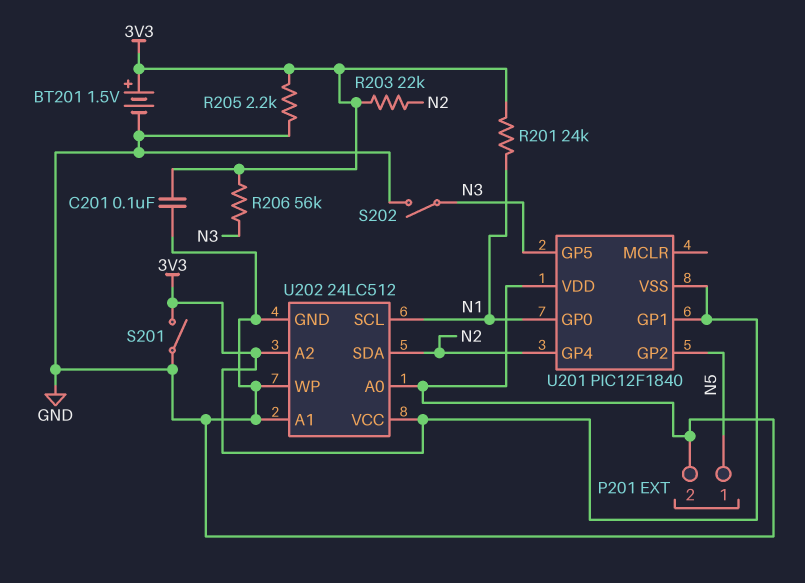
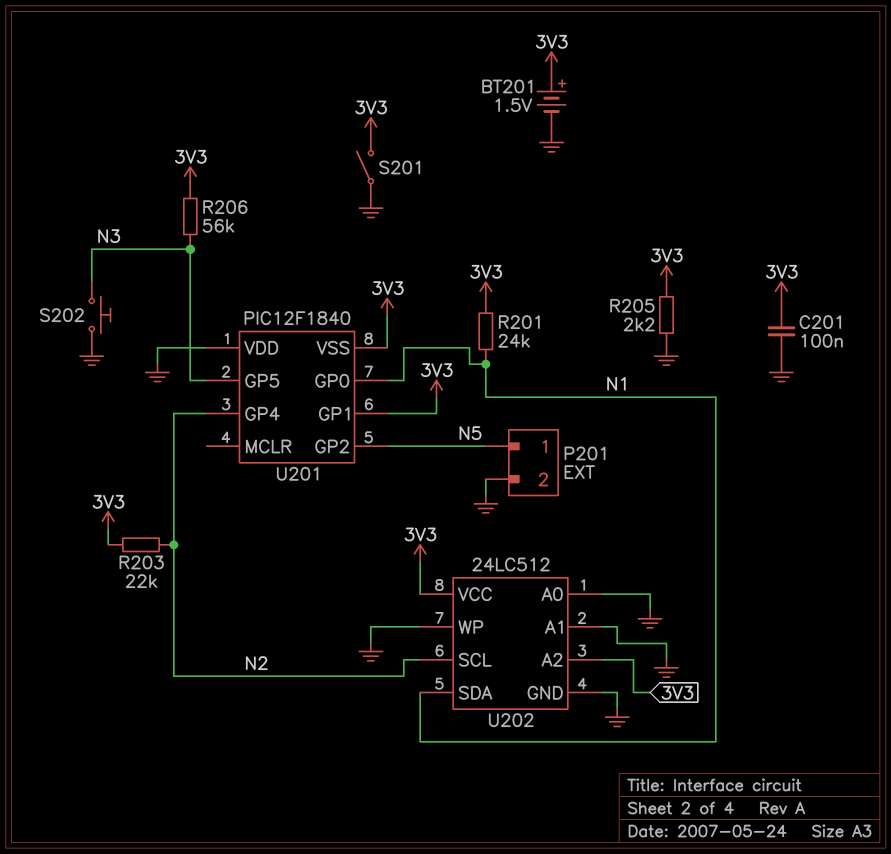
S202: switch (GND, N3) -> button (GND, N3)
U202 pin SCL: N1 -> N2
U202 pin SDA: N2 -> N1

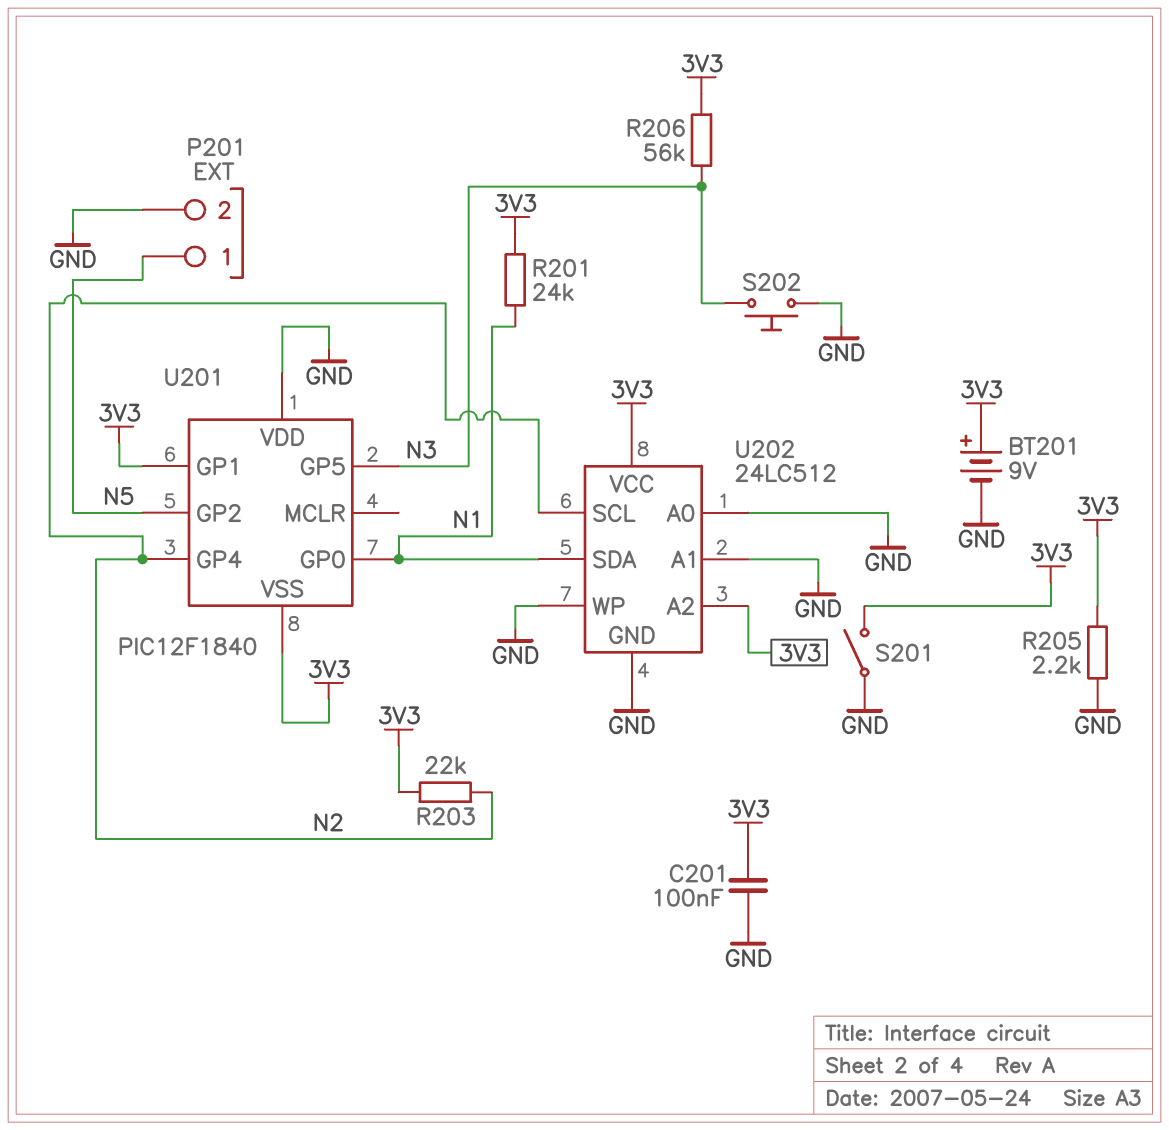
BT201: 1.5V (plus 3V3, minus GND) -> 9V (plus 3V3, minus GND)

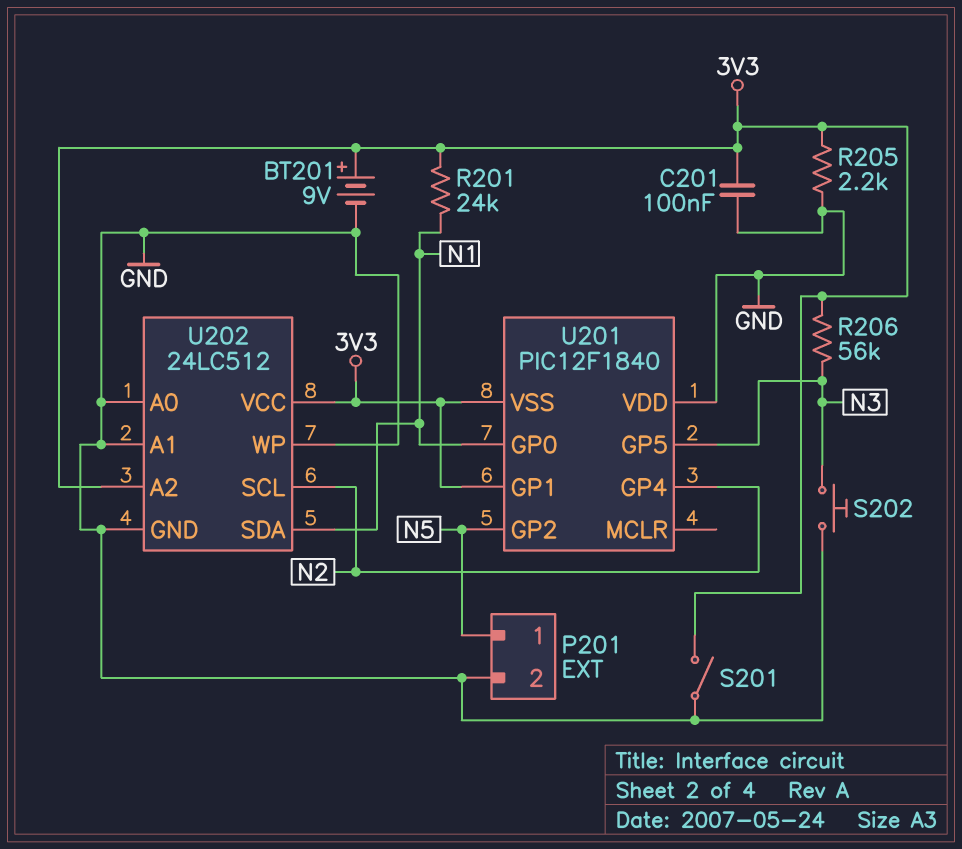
R203: 22k (3V3, N2) -> none

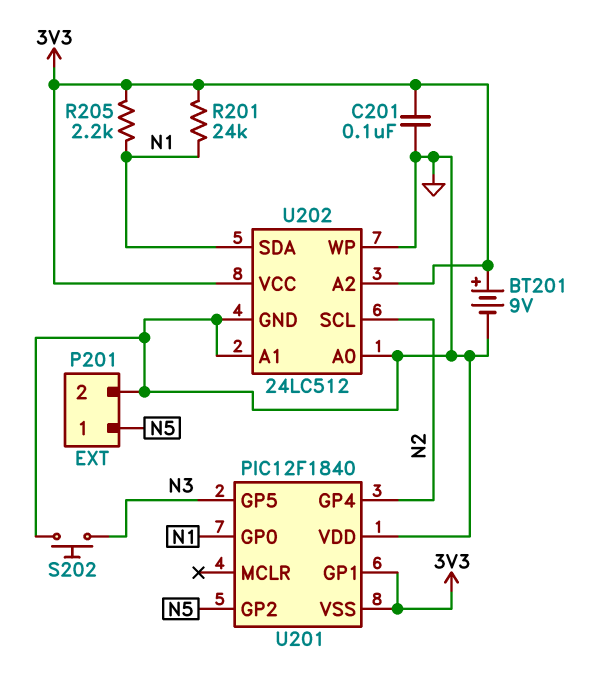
R205: 2.2k (3V3, GND) -> 2.2k (3V3, N1)
R206: 56k (3V3, N3) -> none
S201: switch (3V3, GND) -> none

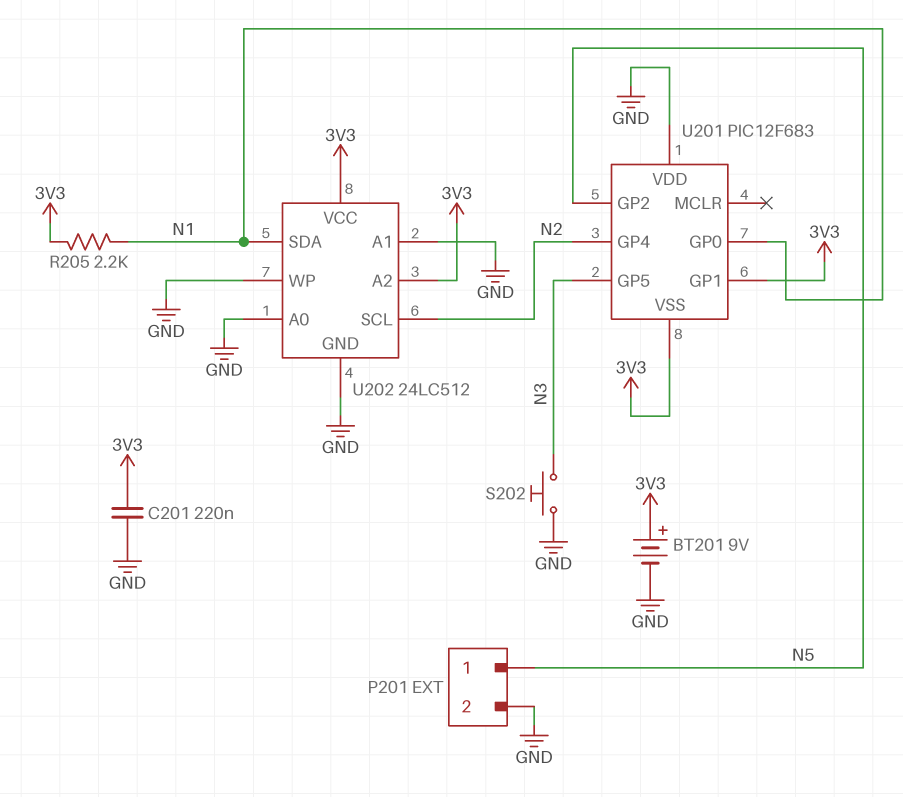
C201: 100nF (3V3, GND) -> 220nF (3V3, GND)
R201: 24k (3V3, N1) -> none
U201: PIC12F1840 -> PIC12F683

